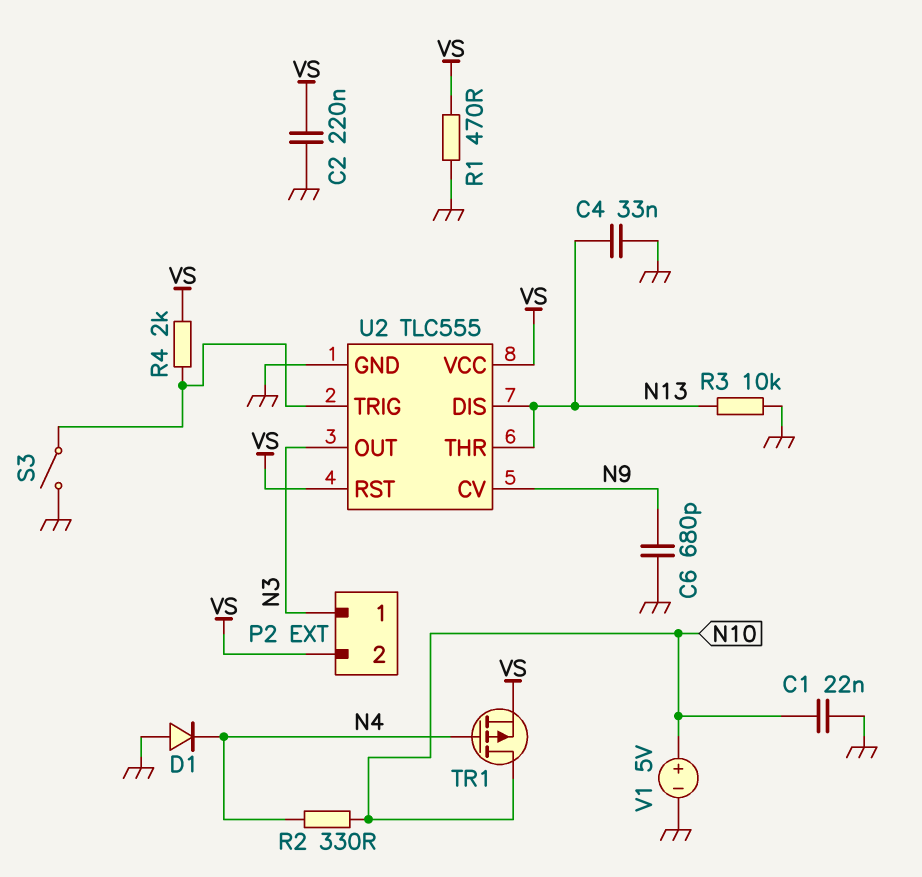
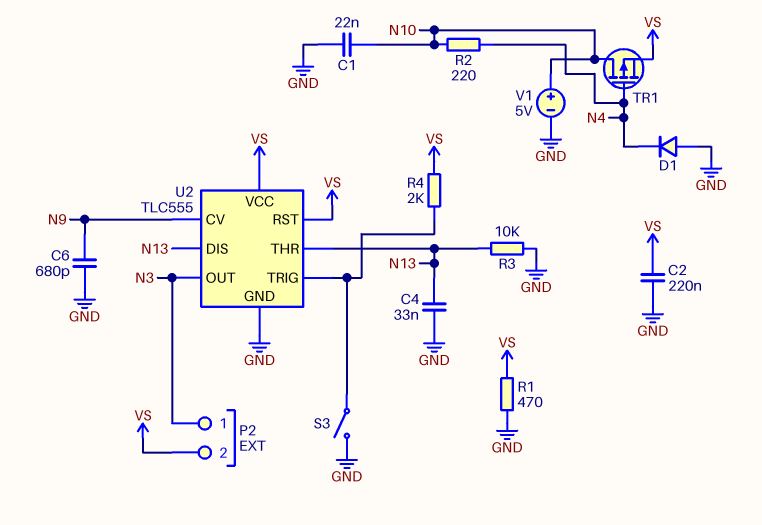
R2: 330 (N4, N10) -> 220 (N4, N10)

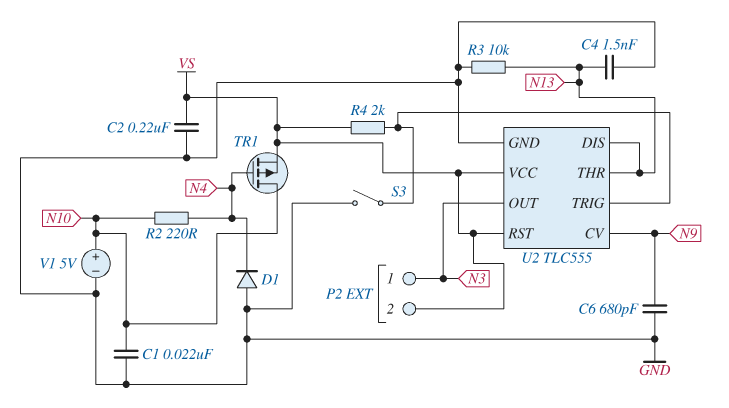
C4: 33nF (GND, N13) -> 1.5nF (GND, N13)
R1: 470 (GND, VS) -> none

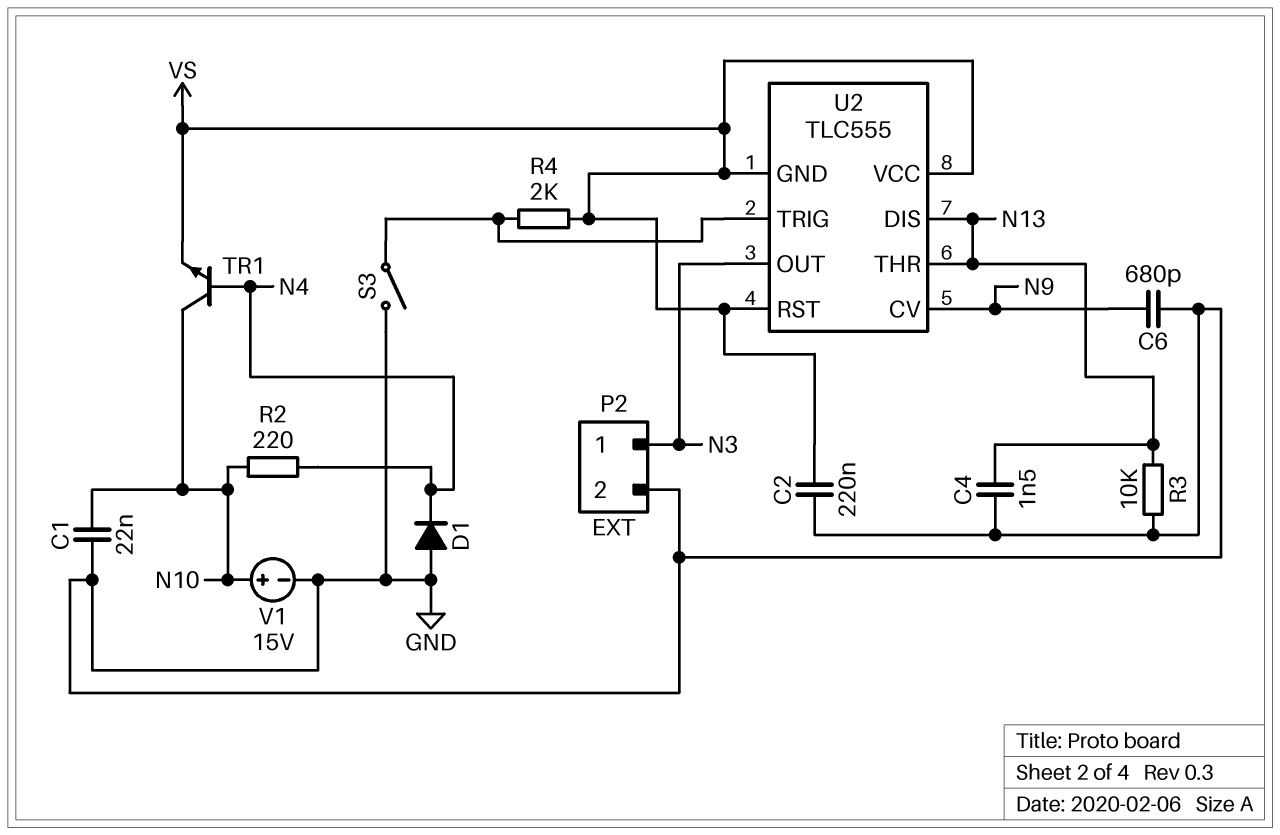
P2 pin 2: VS -> GND
TR1: PMOS (G N4, D N10, S VS) -> NPN (B N4, C N10, E VS)
U2 pin GND: GND -> VS
V1: 5V (plus N10, minus GND) -> 15V (plus N10, minus GND)

